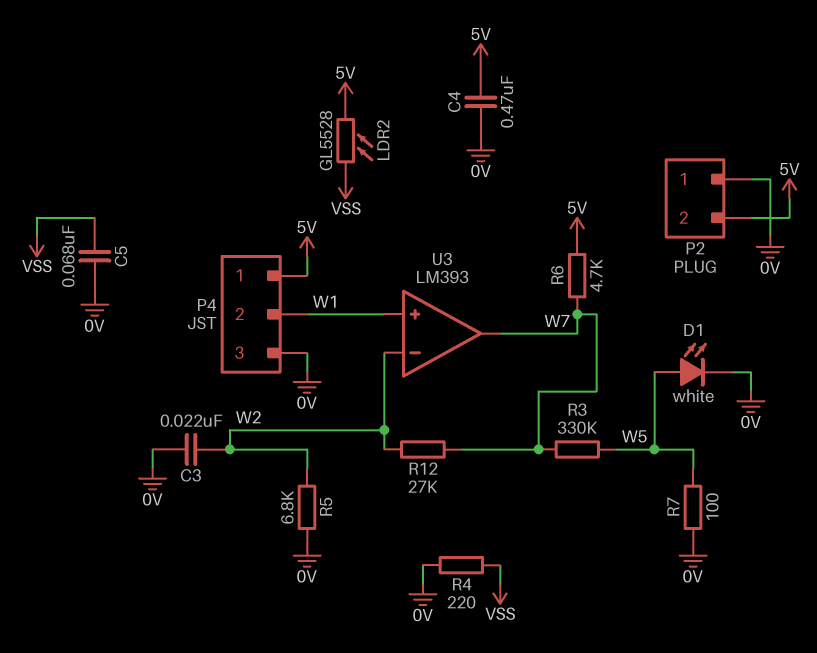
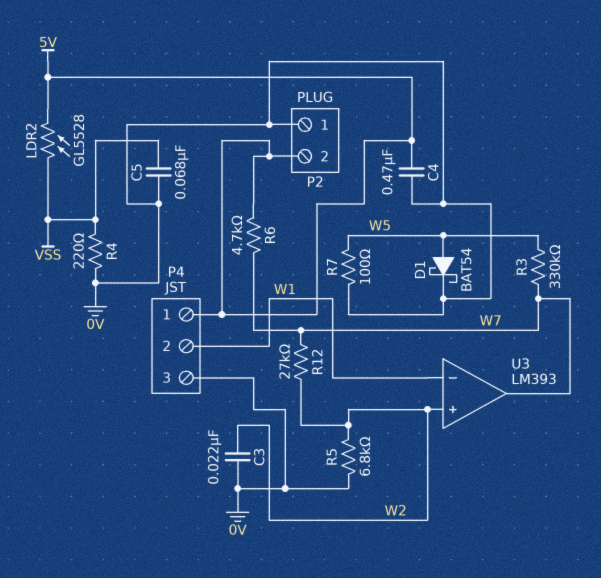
D1: LED white (A W5, K 0V) -> schottky BAT54 (A W5, K 0V)
U3 pin in+: W1 -> W2
U3 pin in-: W2 -> W1

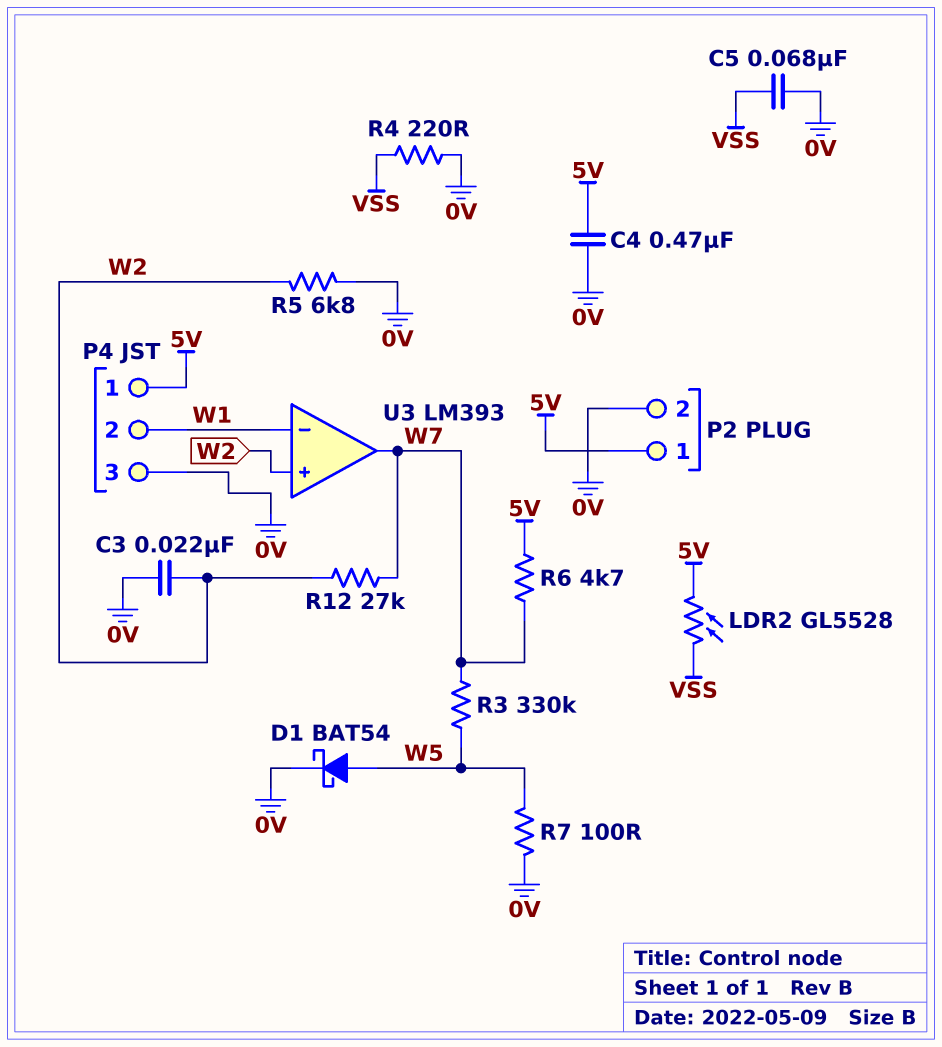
P2 pin 1: 0V -> 5V
P2 pin 2: 5V -> 0V

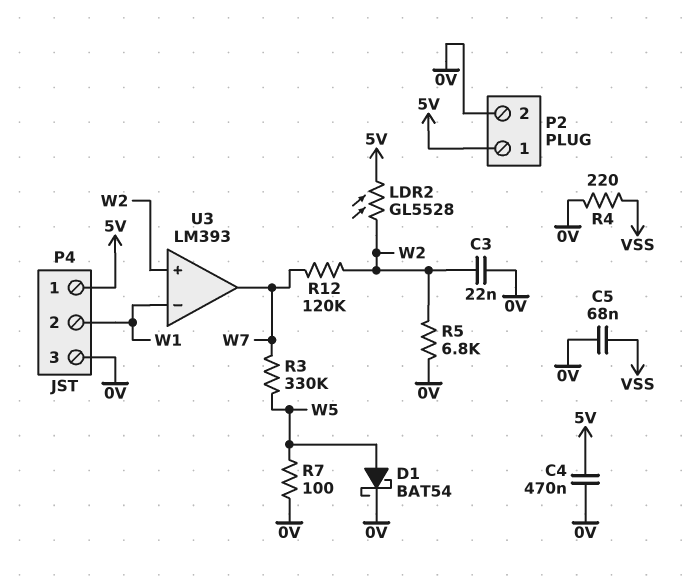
LDR2: GL5528 (5V, VSS) -> GL5528 (5V, W2)
R6: 4.7k (5V, W7) -> none
R12: 27k (W2, W7) -> 120k (W2, W7)

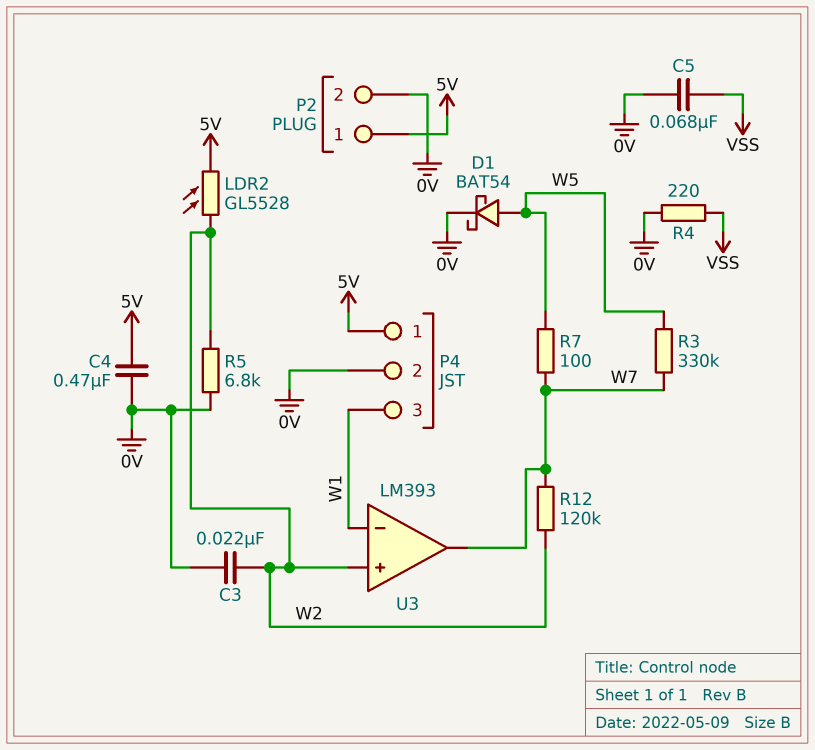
P4 pin 2: W1 -> 0V
P4 pin 3: 0V -> W1
R7: 100 (0V, W5) -> 100 (W5, W7)

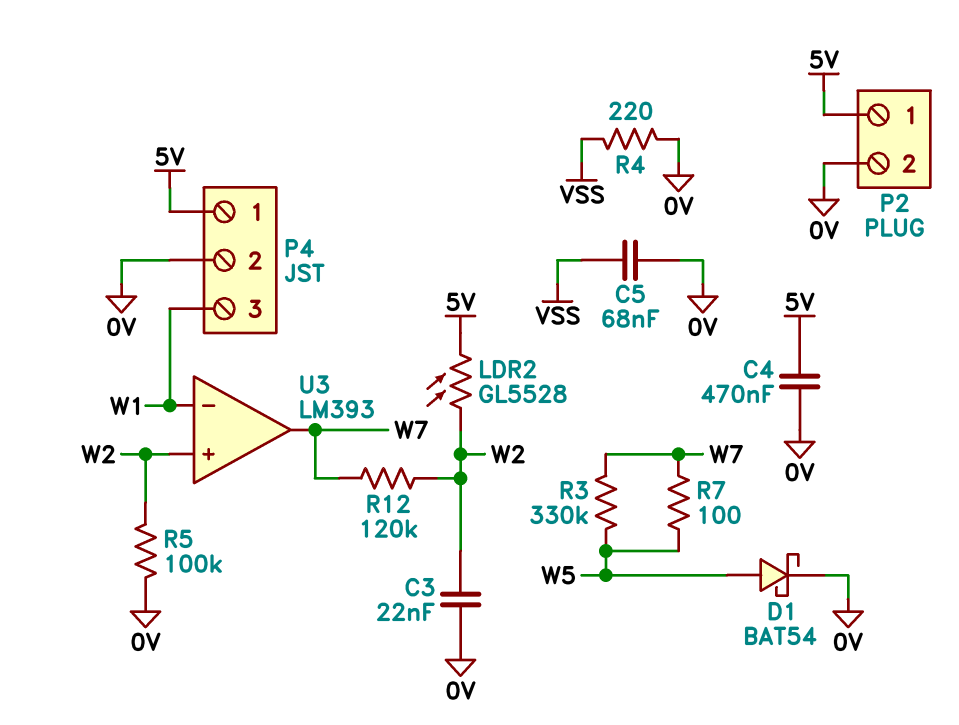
R5: 6.8k (0V, W2) -> 100k (0V, W2)

